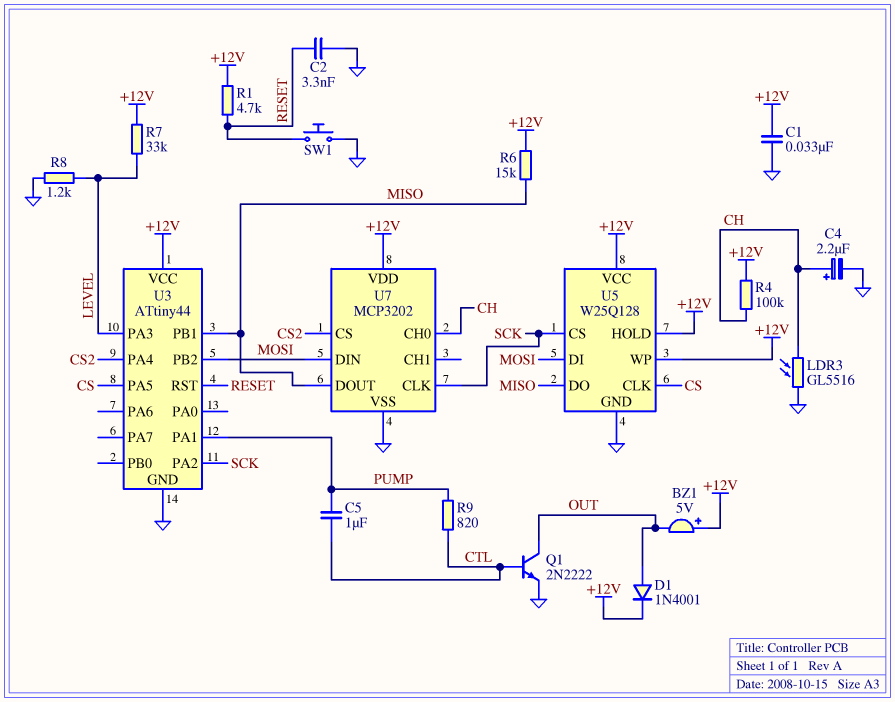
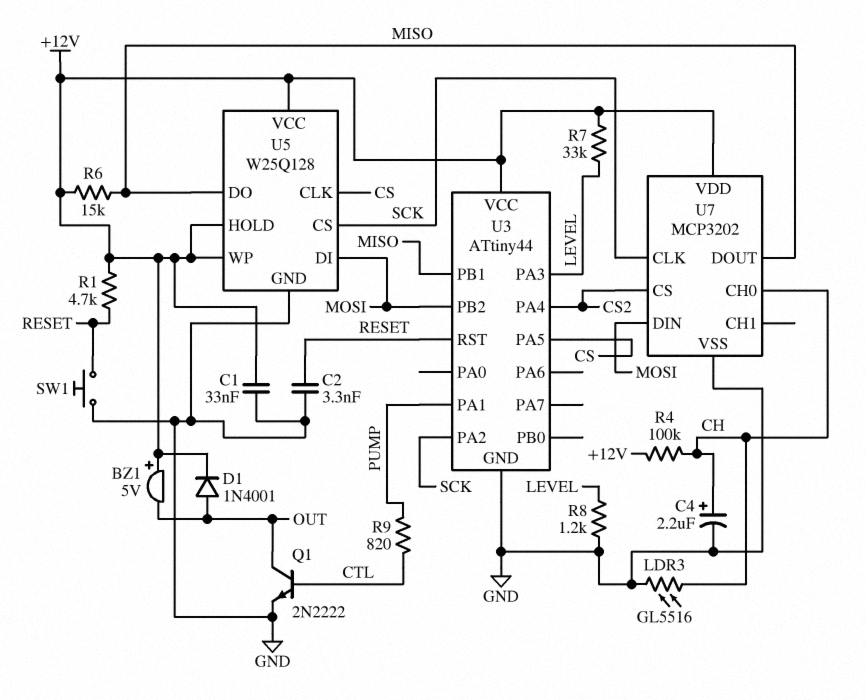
C5: 1uF (CTL, PUMP) -> none

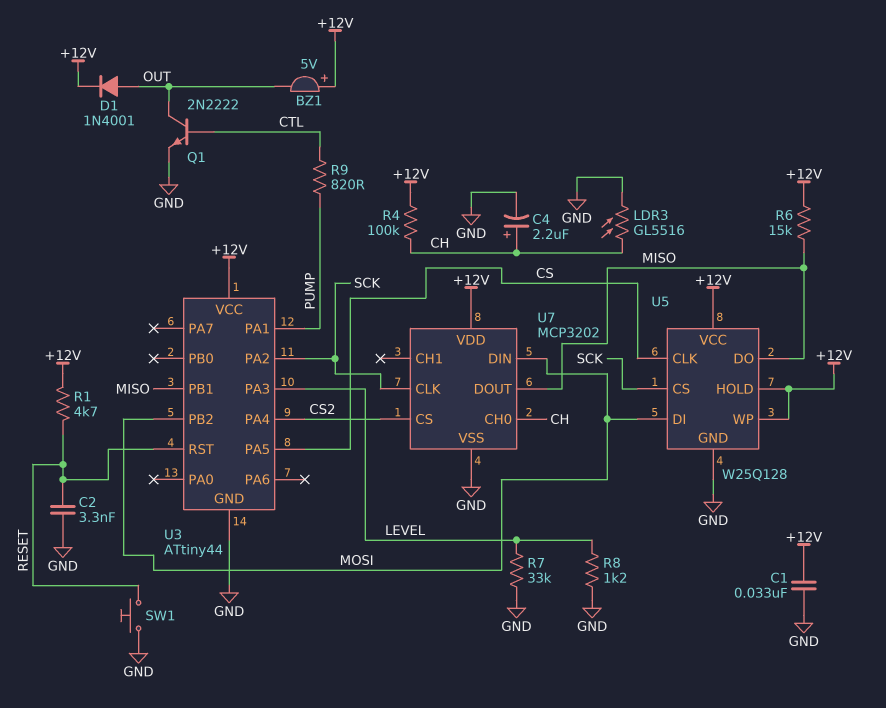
R7: 33k (+12V, LEVEL) -> 33k (GND, LEVEL)

